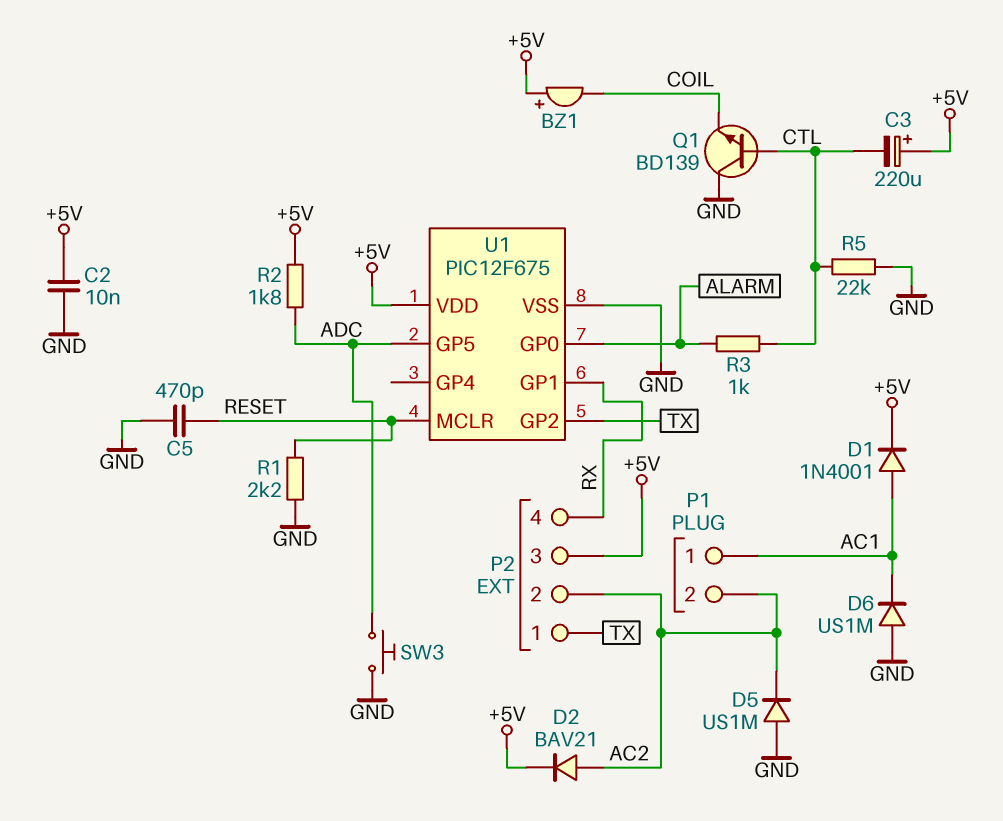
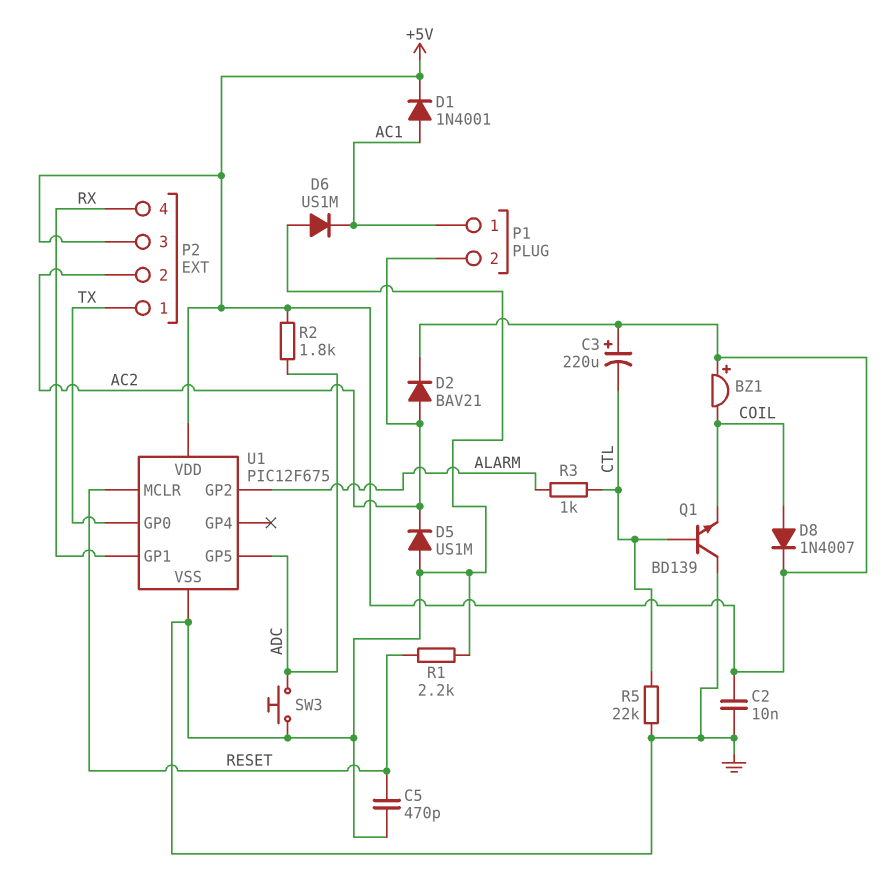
D8: none -> diode 1N4007 (A COIL, K +5V)
U1 pin GP0: ALARM -> TX
U1 pin GP2: TX -> ALARM

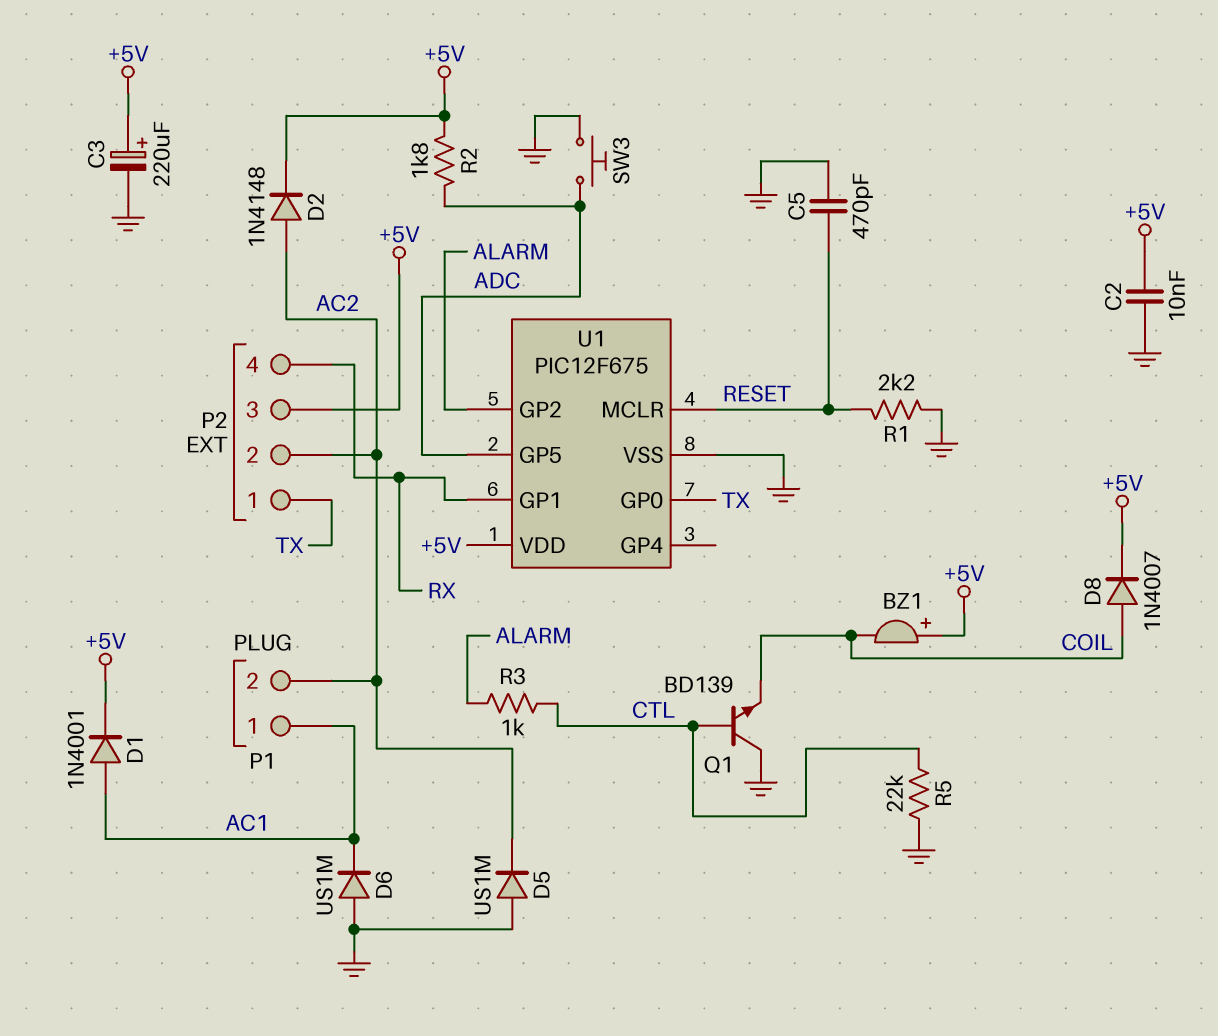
C3: 220uF (plus +5V, minus CTL) -> 220uF (plus +5V, minus GND)
D2: diode BAV21 (A AC2, K +5V) -> diode 1N4148 (A AC2, K +5V)

